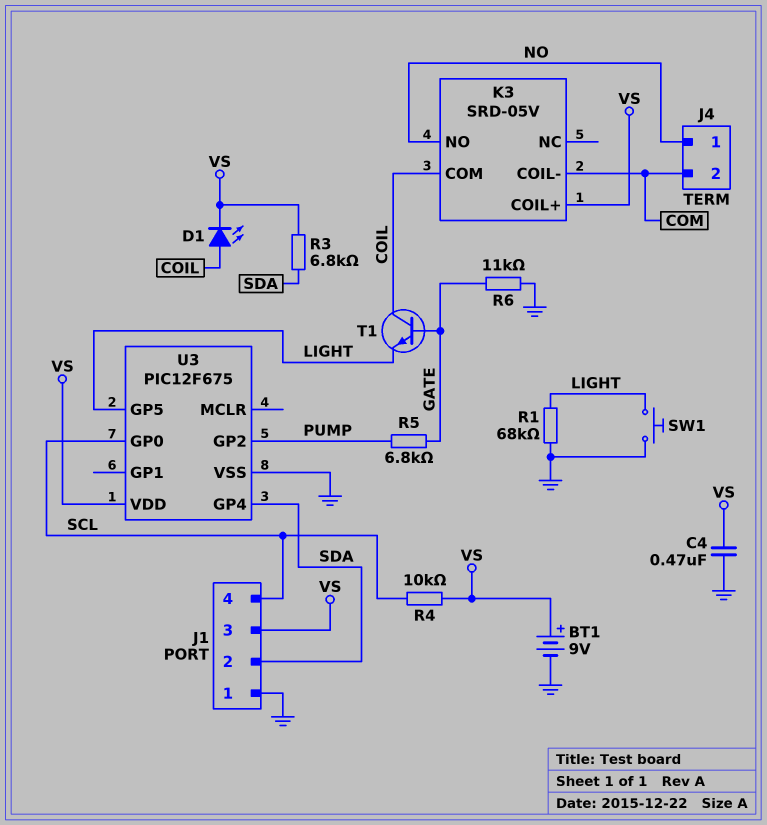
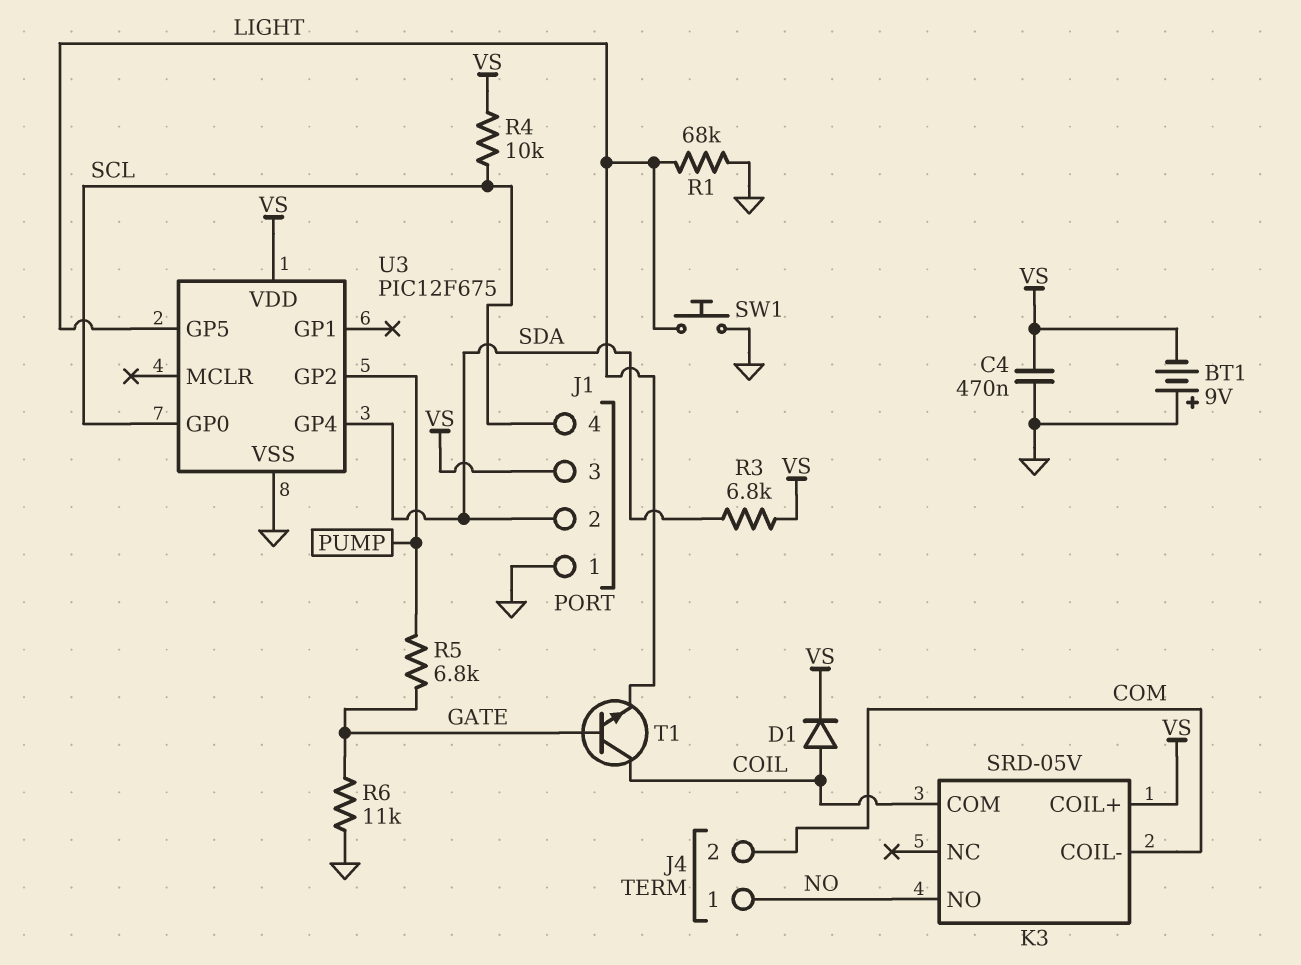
BT1: 9V (plus VS, minus GND) -> 9V (plus GND, minus VS)
D1: LED (A COIL, K VS) -> diode (A COIL, K VS)

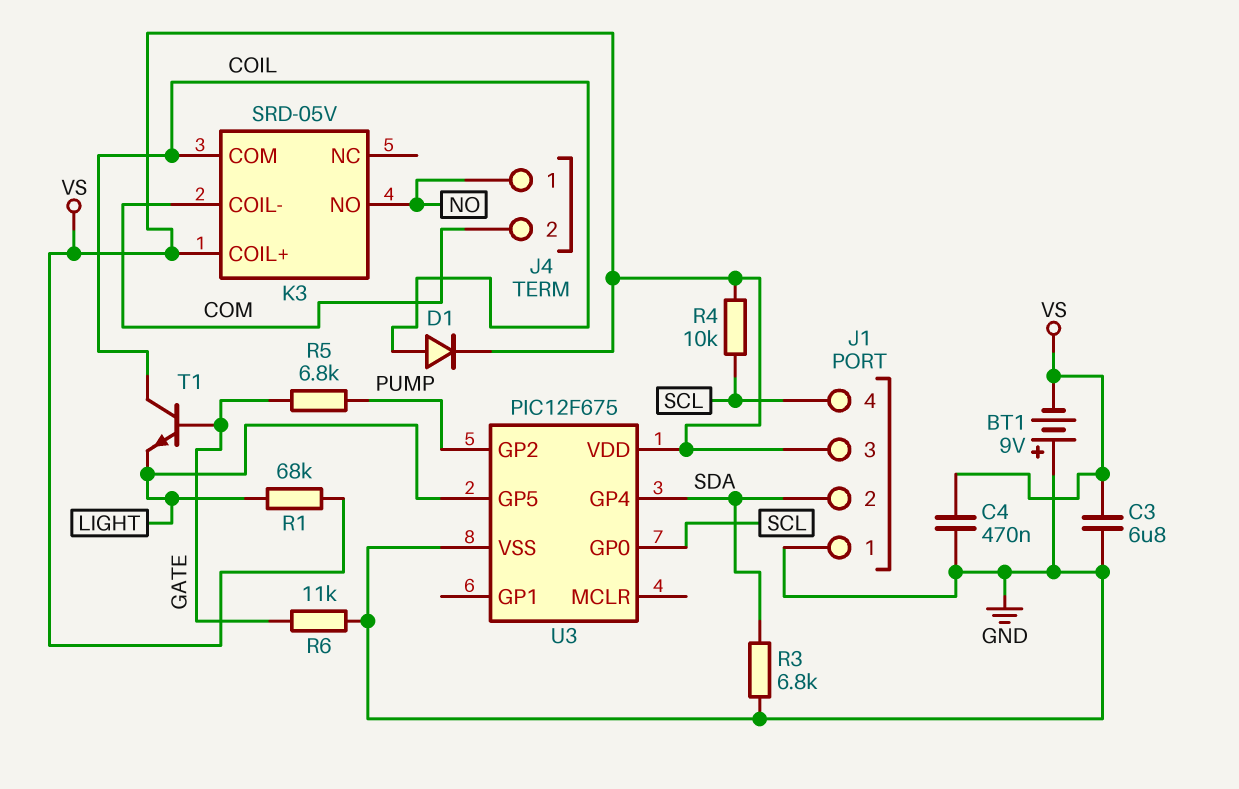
C3: none -> 6.8uF (GND, VS)
R1: 68k (GND, LIGHT) -> 68k (LIGHT, VS)
R3: 6.8k (SDA, VS) -> 6.8k (GND, SDA)
SW1: button (GND, LIGHT) -> none

